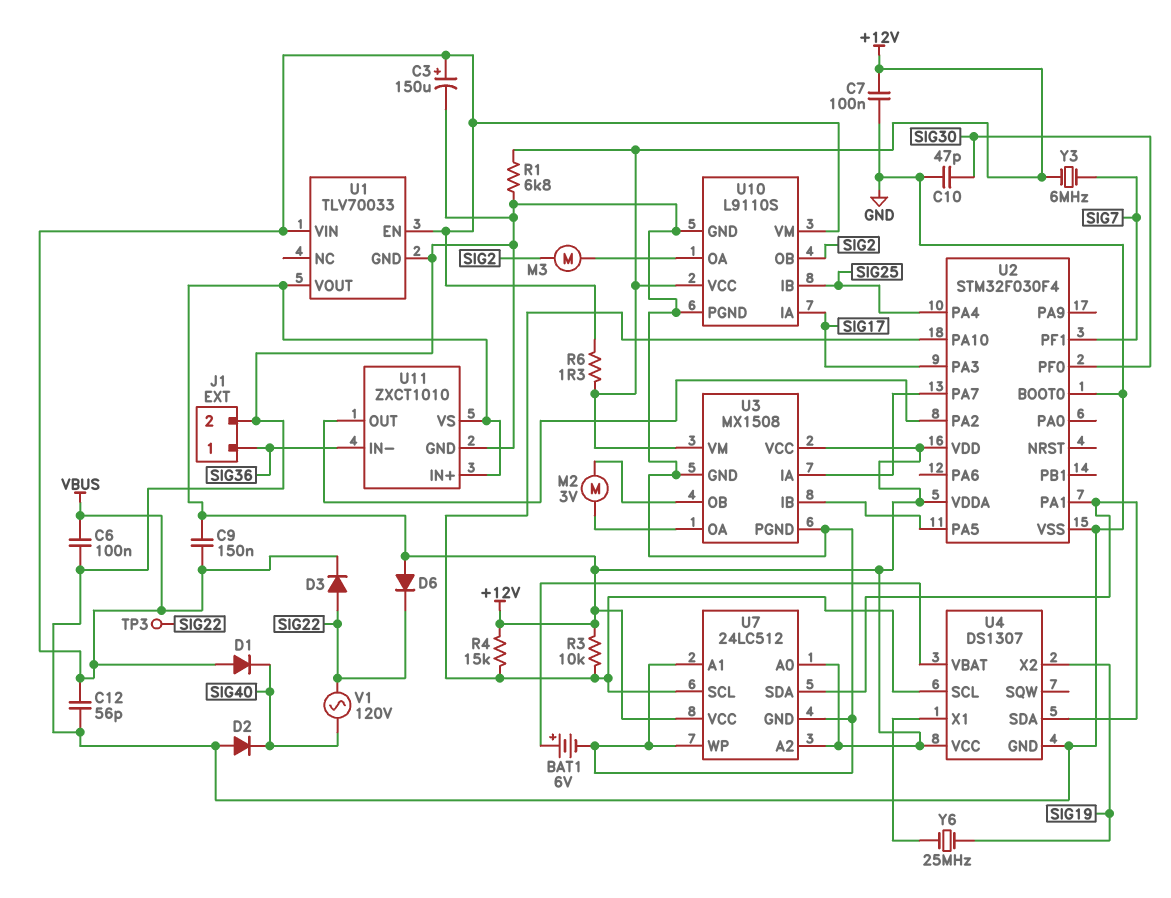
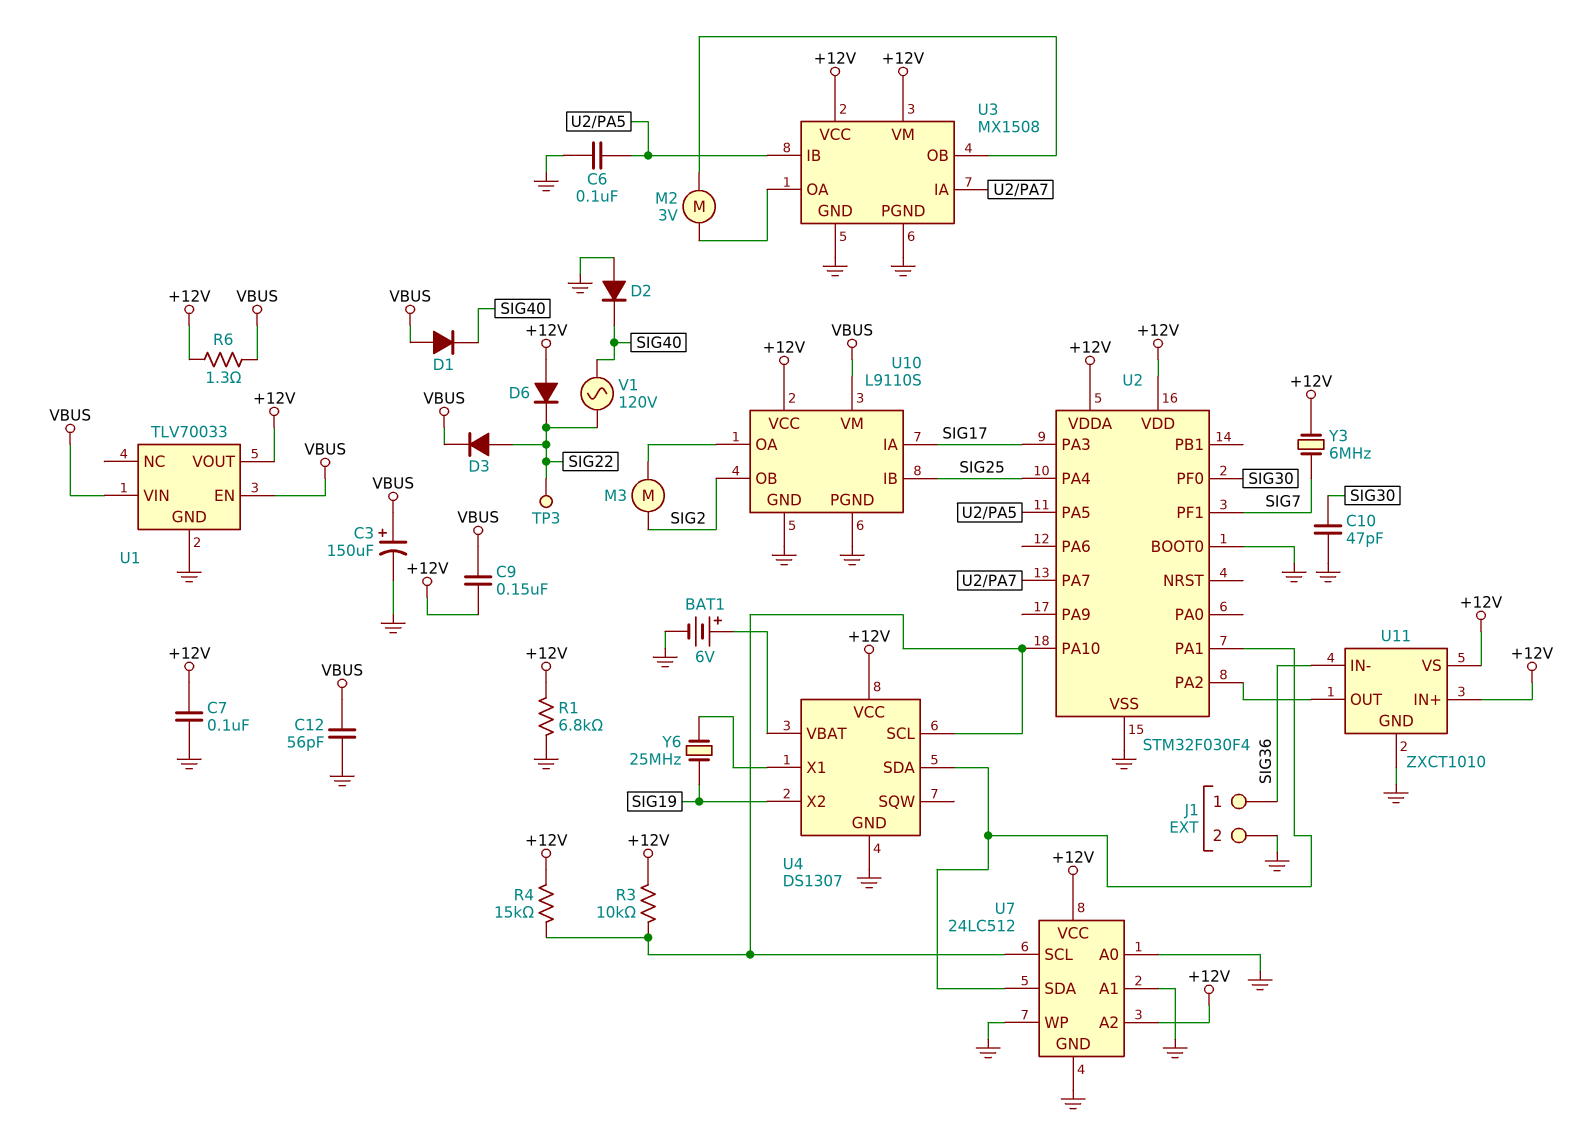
C6: 100nF (GND, VBUS) -> 100nF (GND, U2/PA5)
U7 pin A0: +12V -> GND

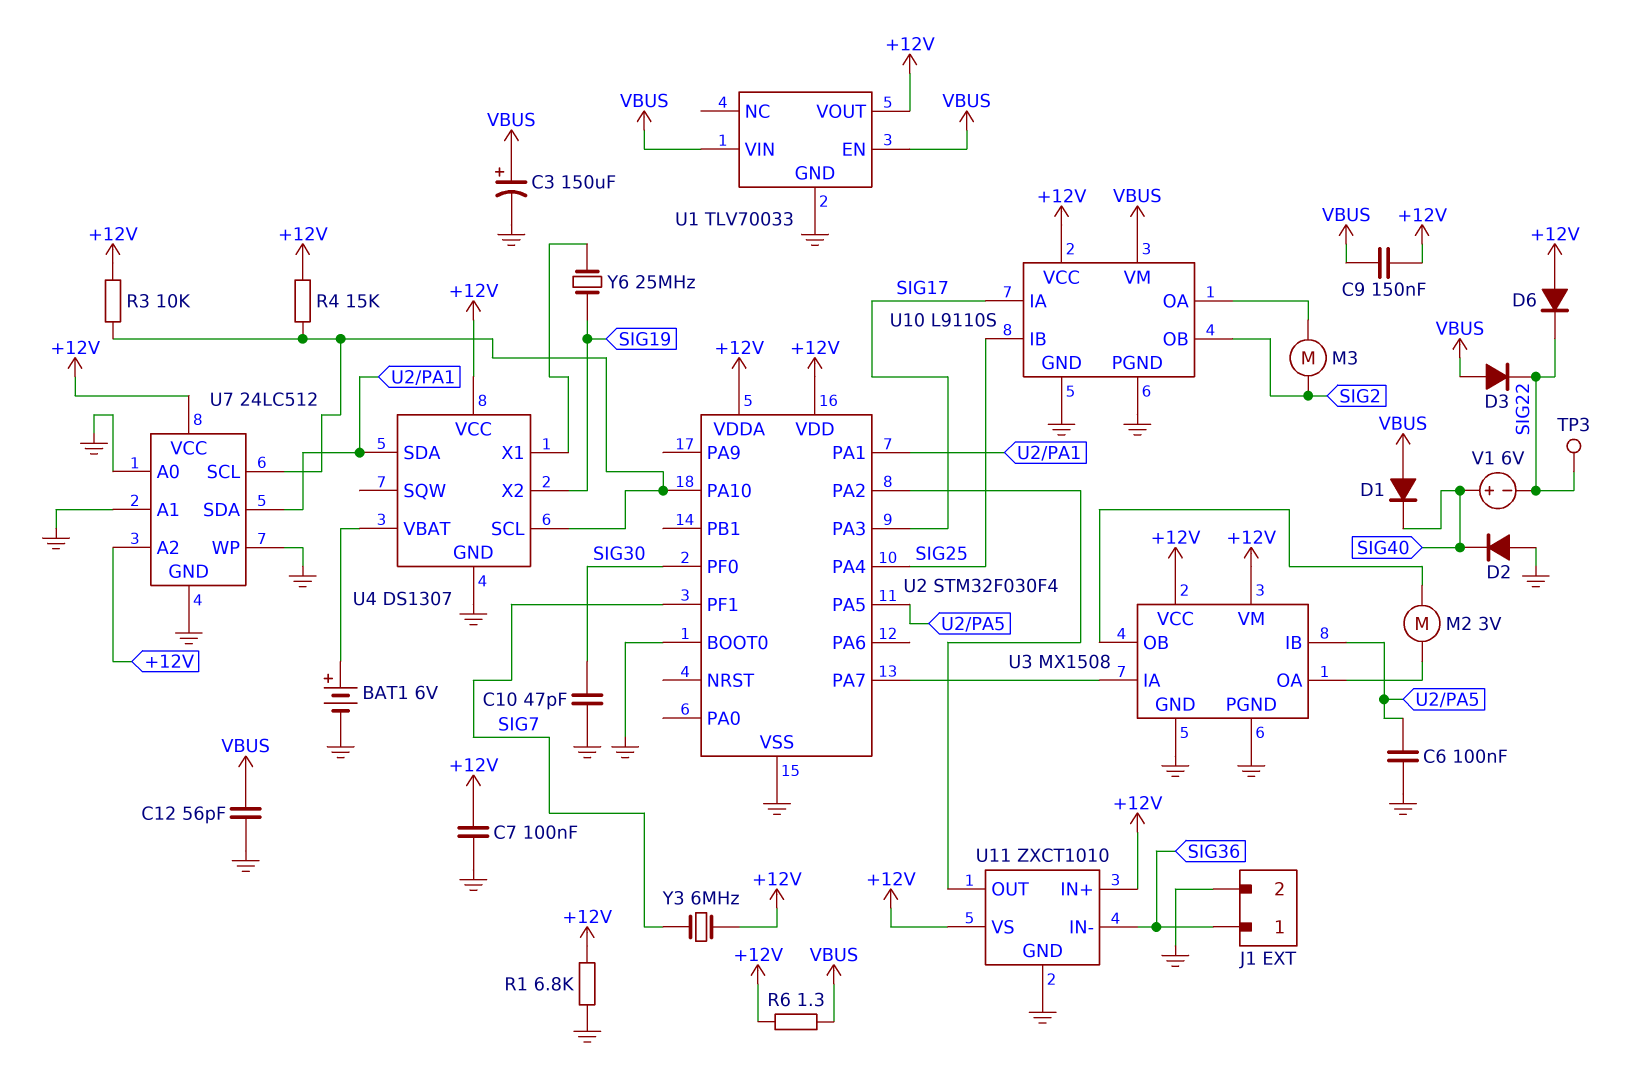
D3: diode (A SIG22, K VBUS) -> diode (A VBUS, K SIG22)
V1: AC 120V (SIG22, SIG40) -> 6V (plus SIG40, minus SIG22)

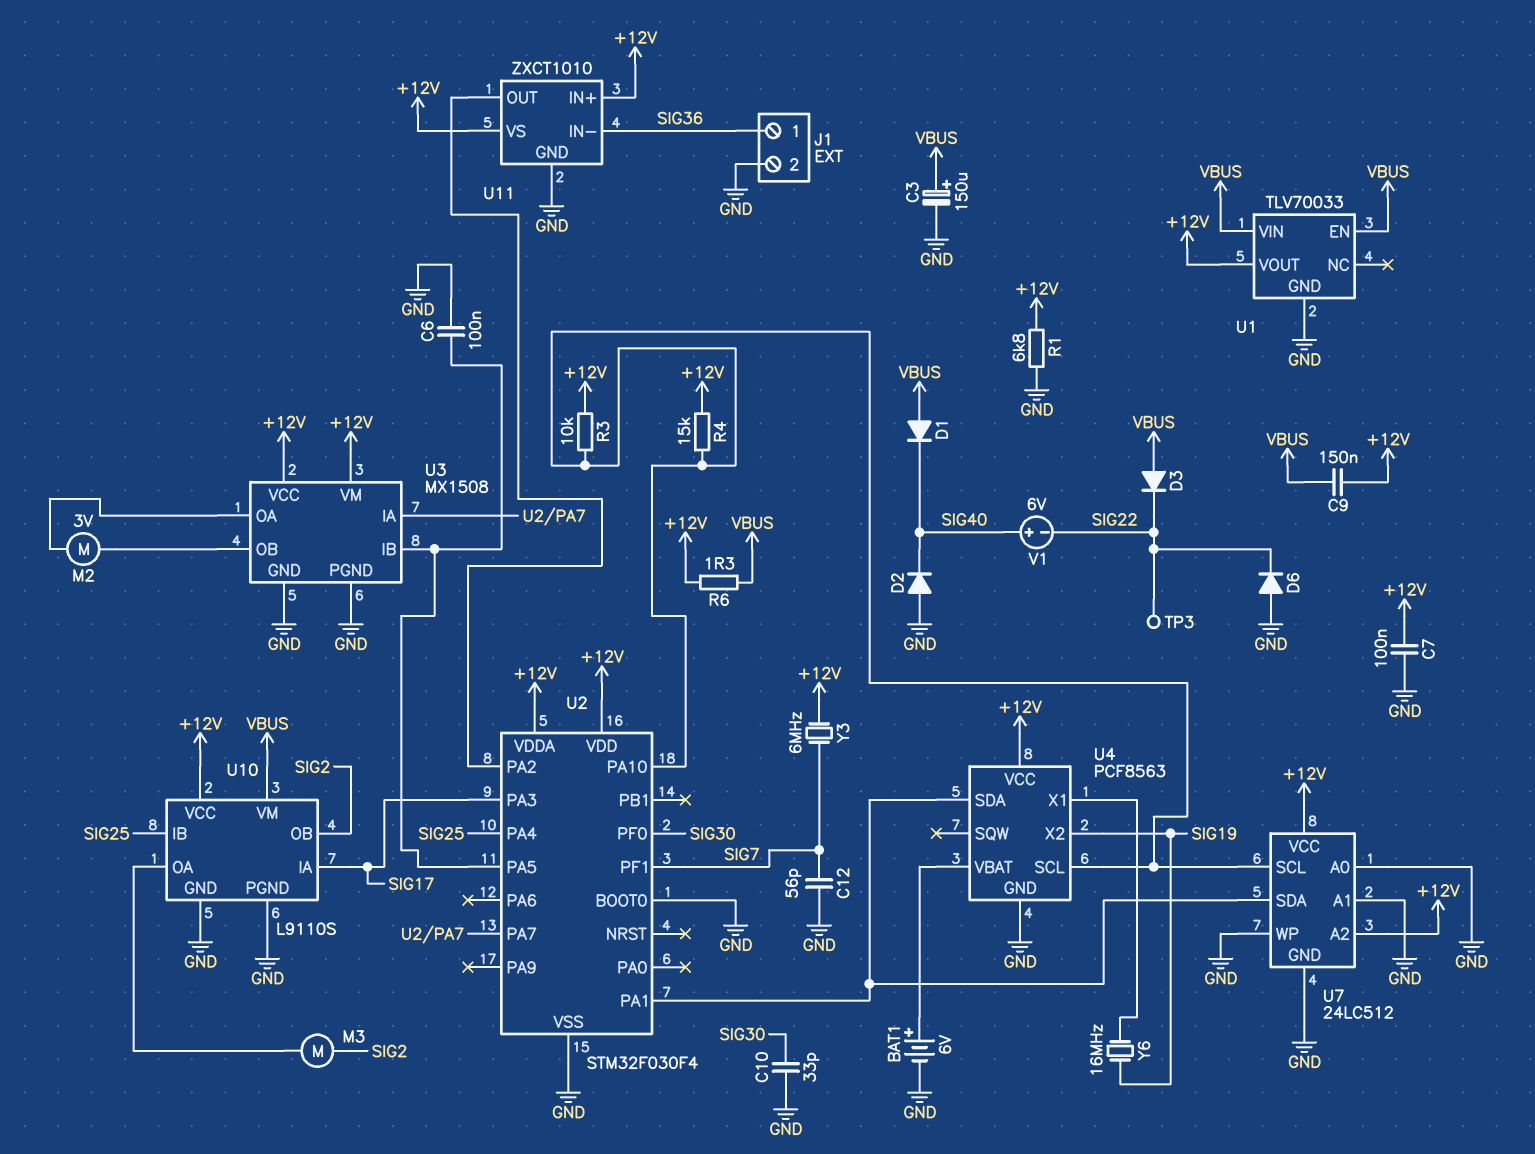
C10: 47pF (GND, SIG30) -> 33pF (GND, SIG30)
C12: 56pF (GND, VBUS) -> 56pF (GND, SIG7)
D6: diode (A +12V, K SIG22) -> diode (A GND, K SIG22)
U4: DS1307 -> PCF8563
Y6: 25MHz (SIG19, U4/X1) -> 16MHz (SIG19, U4/X1)

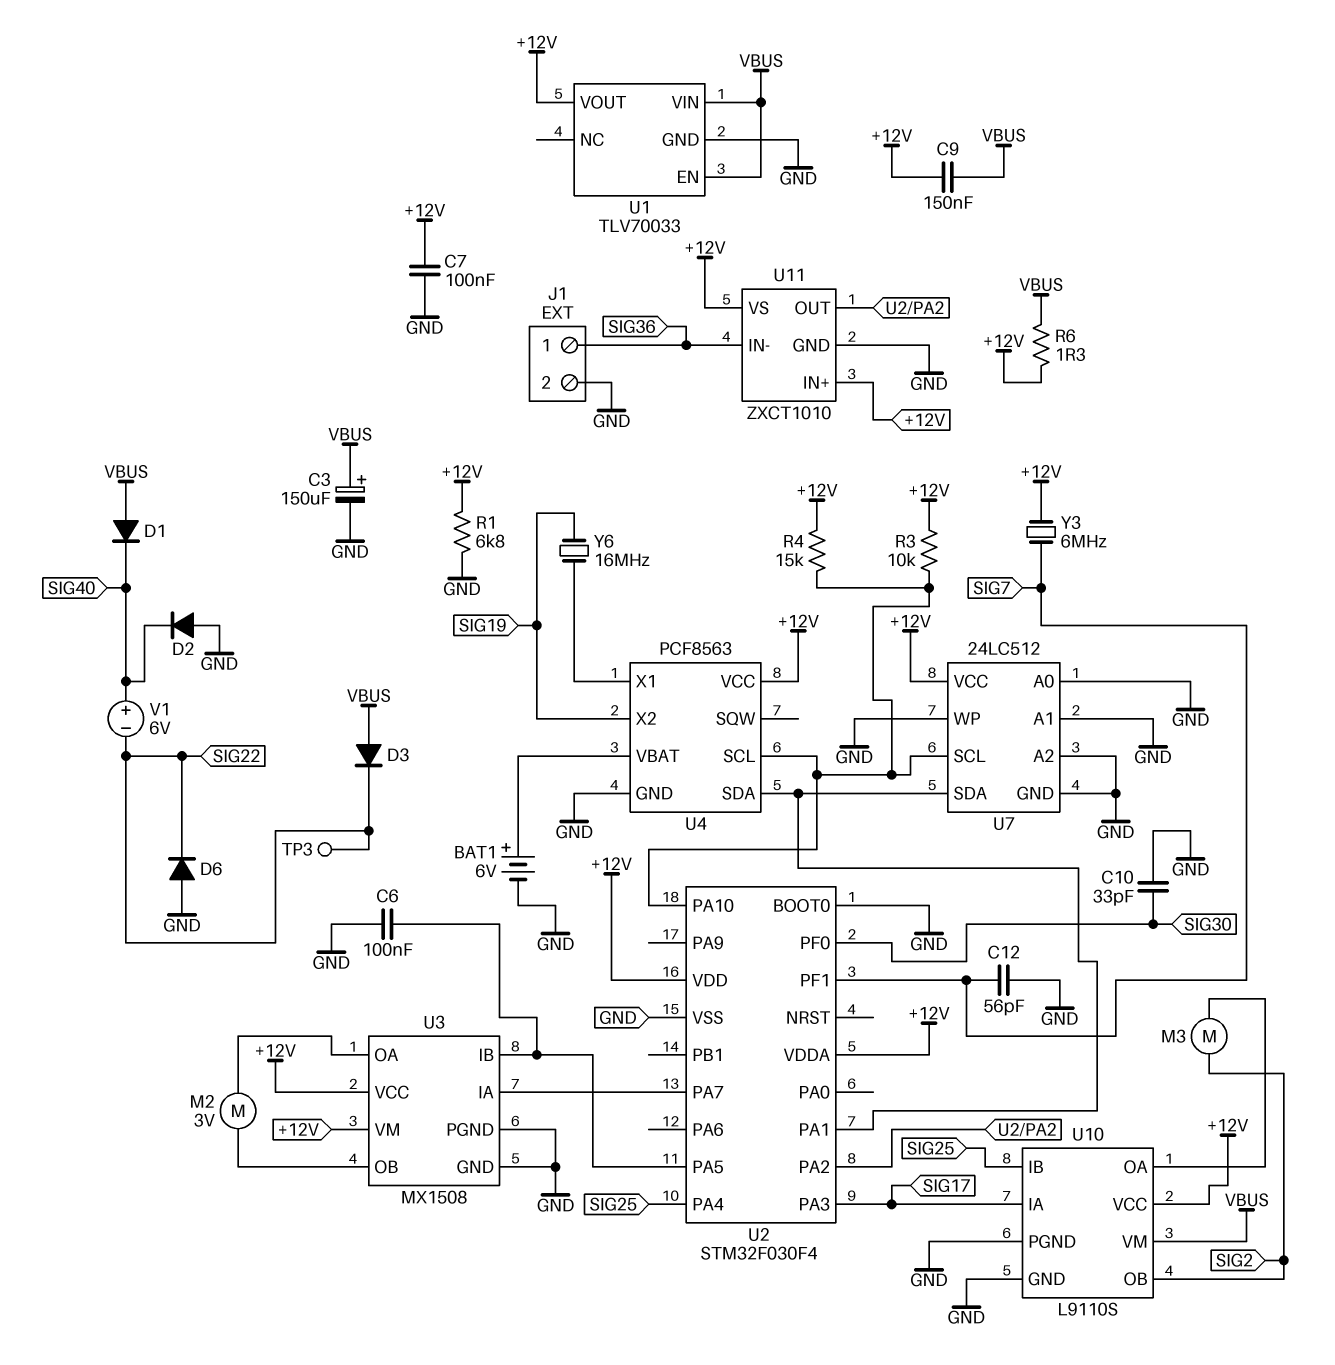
U7 pin A2: +12V -> GND

